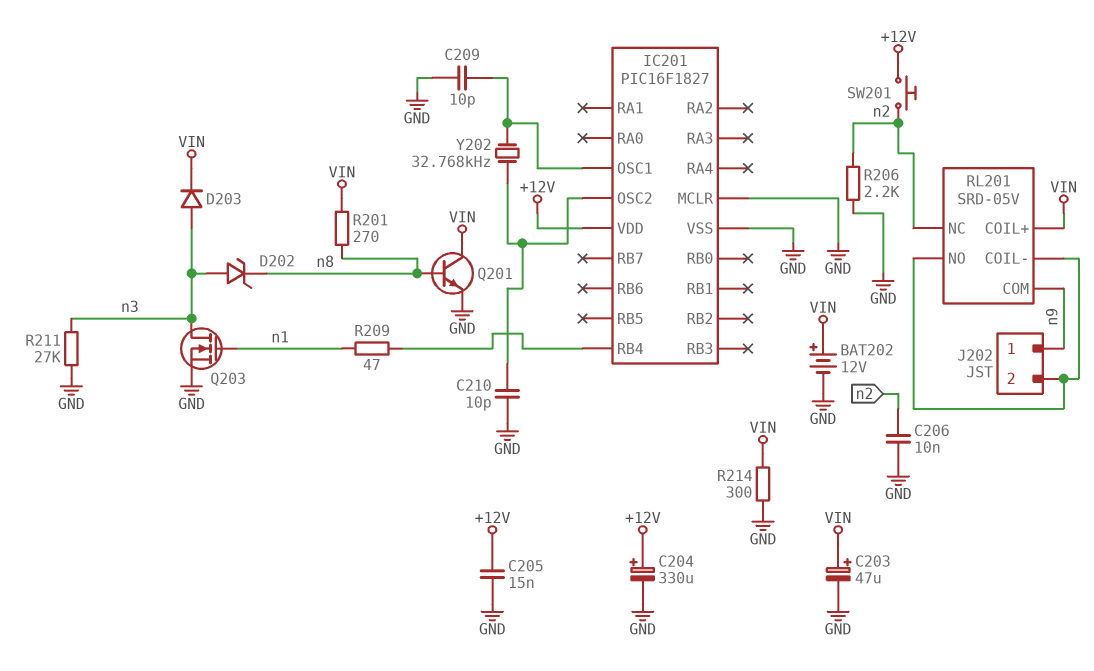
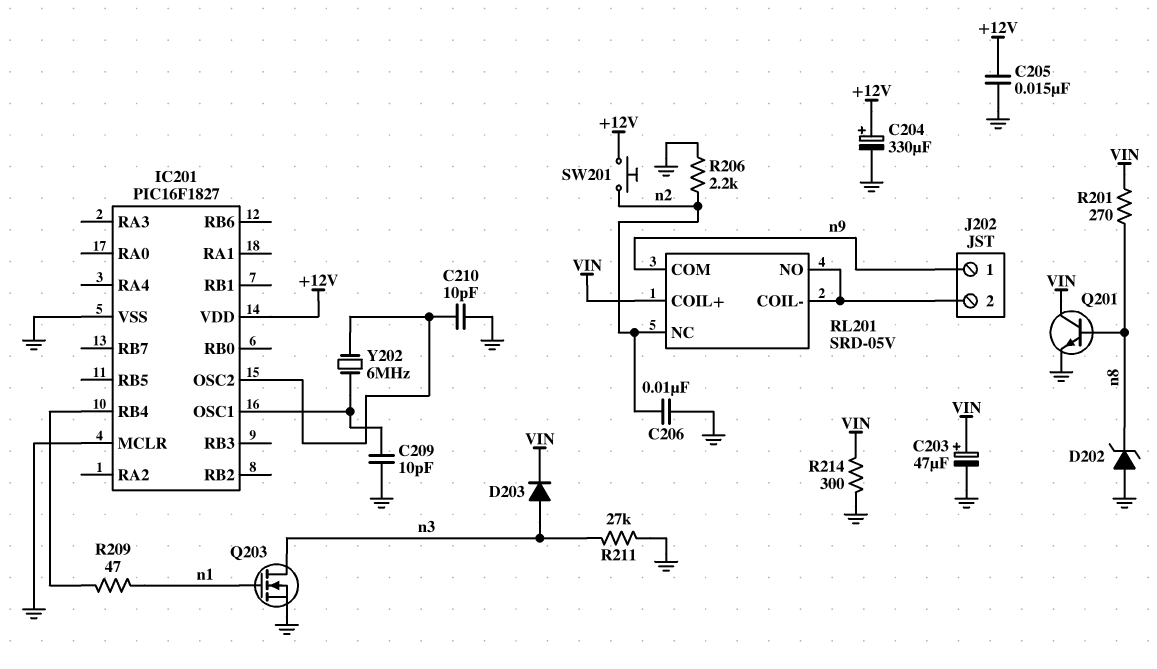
BAT202: 12V (plus VIN, minus GND) -> none
D202: zener (A n3, K n8) -> zener (A GND, K n8)
Y202: 32.768kHz (IC201/OSC1, IC201/OSC2) -> 6MHz (IC201/OSC1, IC201/OSC2)

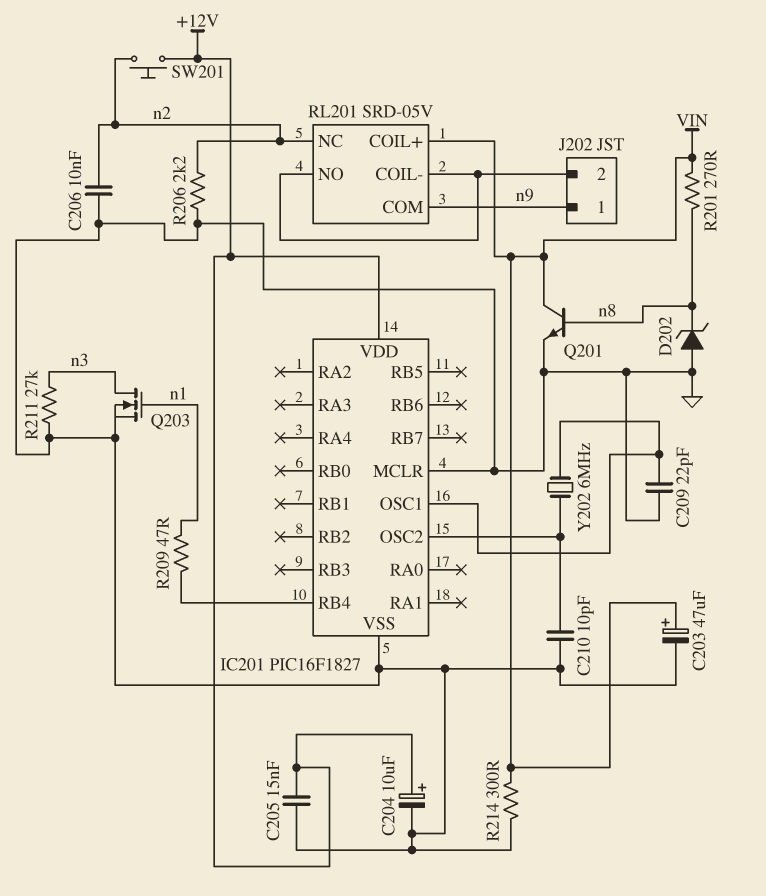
C204: 330uF (plus +12V, minus GND) -> 10uF (plus +12V, minus GND)
C209: 10pF (GND, IC201/OSC1) -> 22pF (GND, IC201/OSC1)
D203: diode (A n3, K VIN) -> none

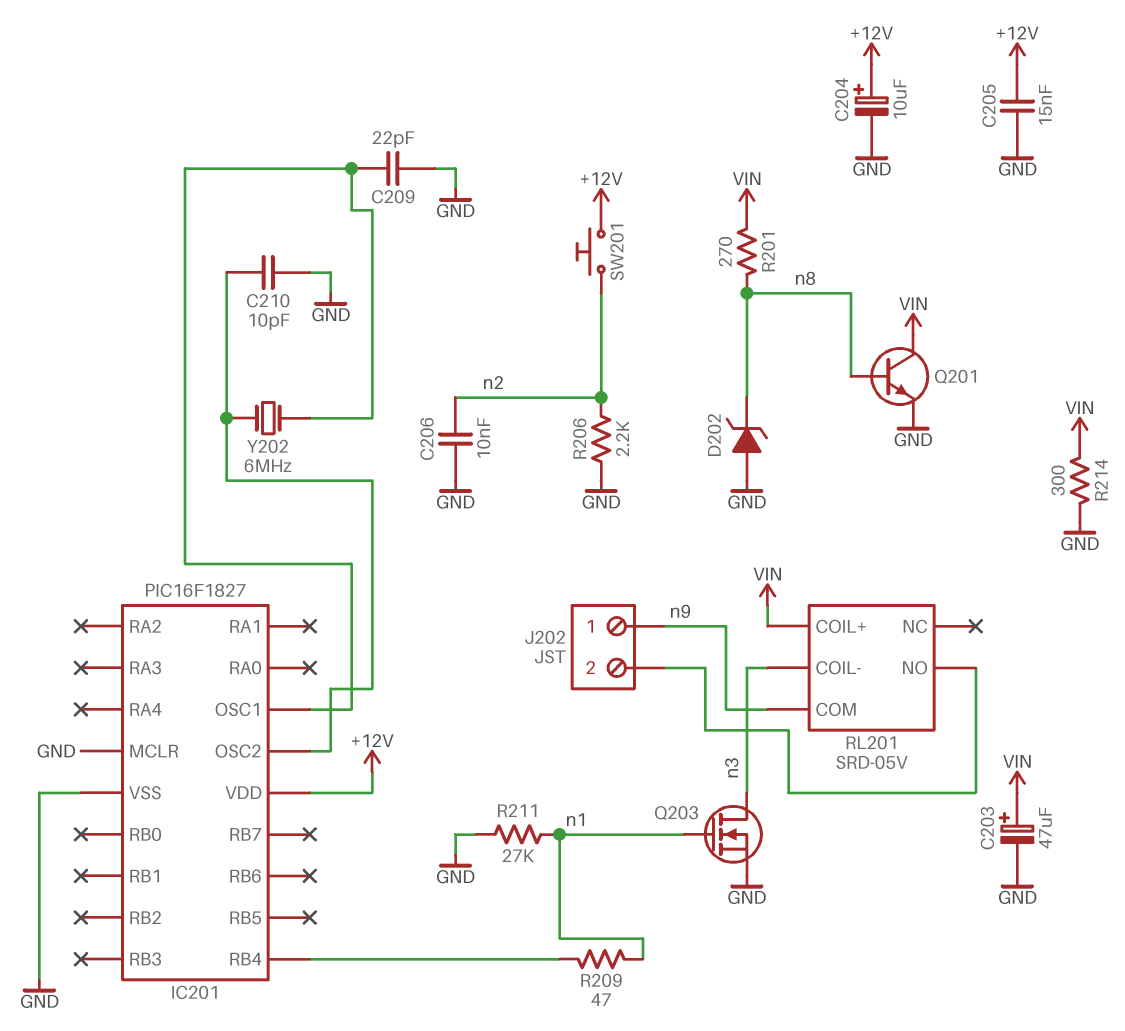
R211: 27k (GND, n3) -> 27k (GND, n1)
RL201 pin COIL-: J202/2 -> n3
RL201 pin NC: n2 -> none

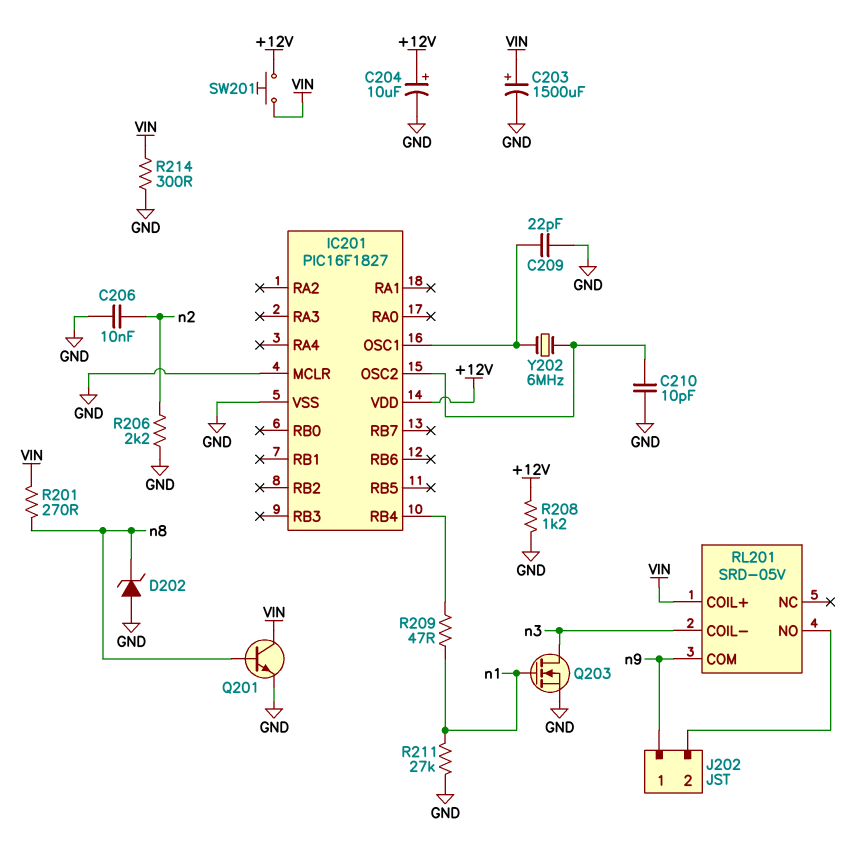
C203: 47uF (plus VIN, minus GND) -> 1500uF (plus VIN, minus GND)
C205: 15nF (+12V, GND) -> none
R208: none -> 1.2k (+12V, GND)
SW201: button (+12V, n2) -> button (+12V, VIN)

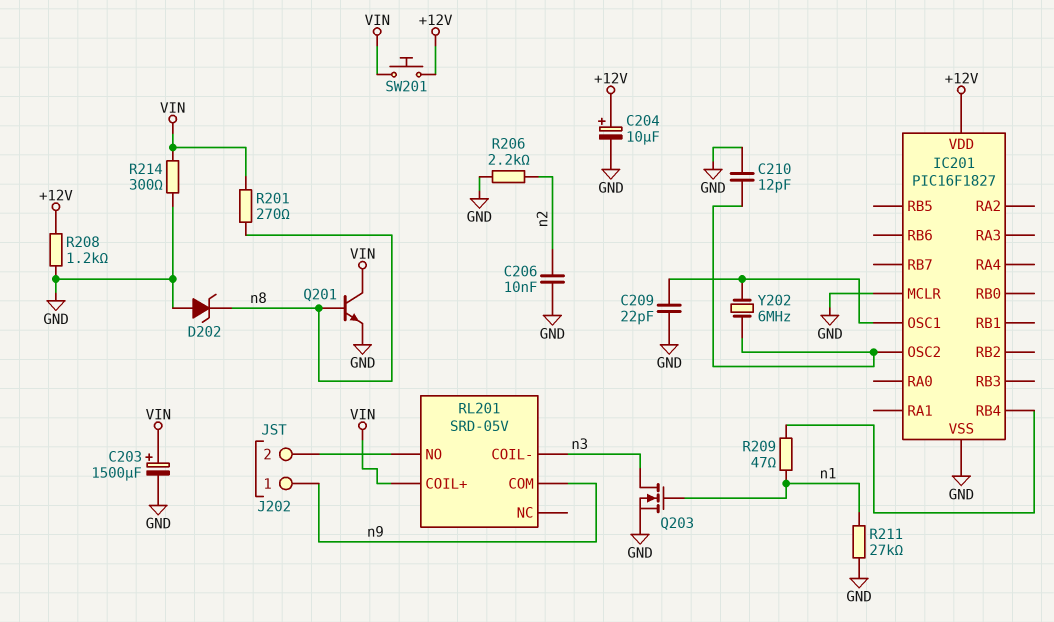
C210: 10pF (GND, IC201/OSC2) -> 12pF (GND, IC201/OSC2)

